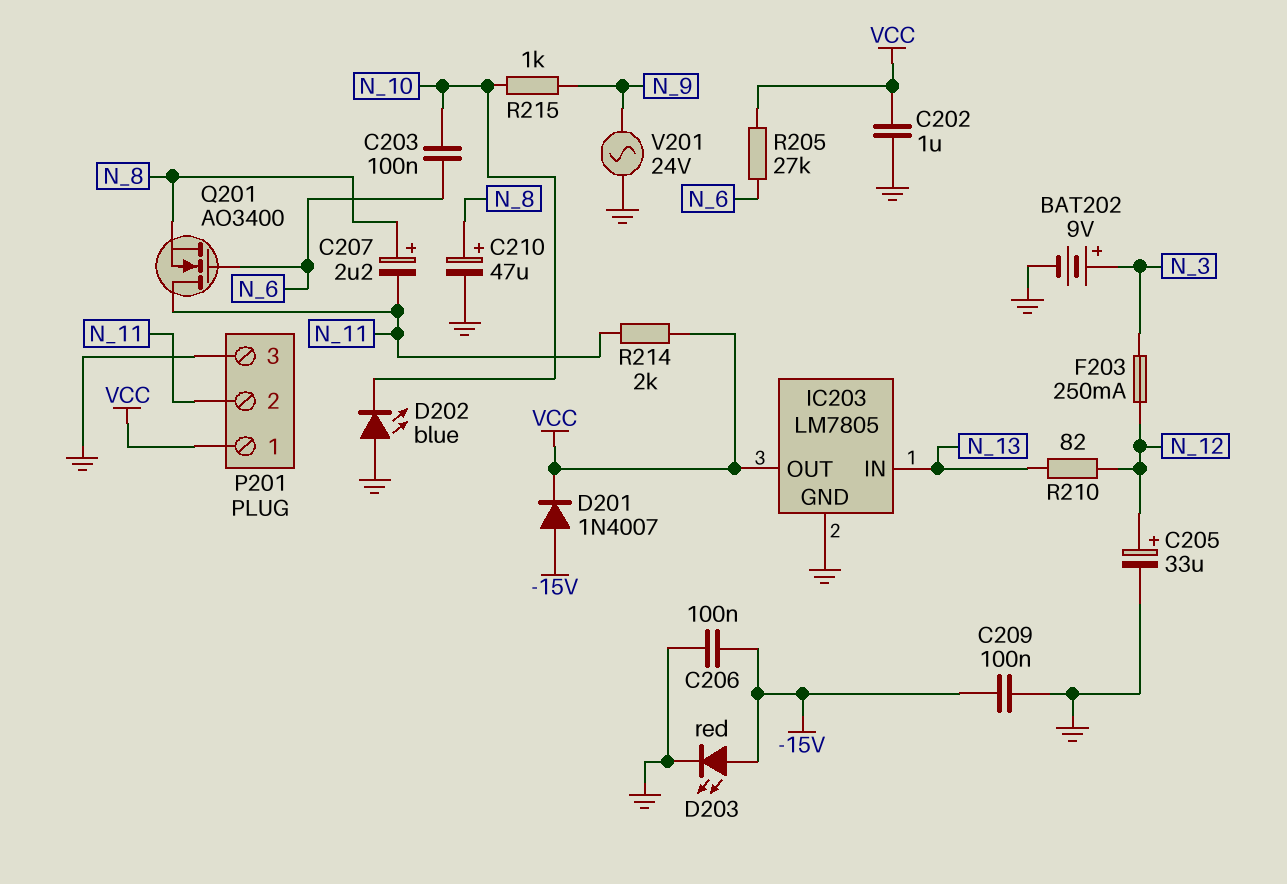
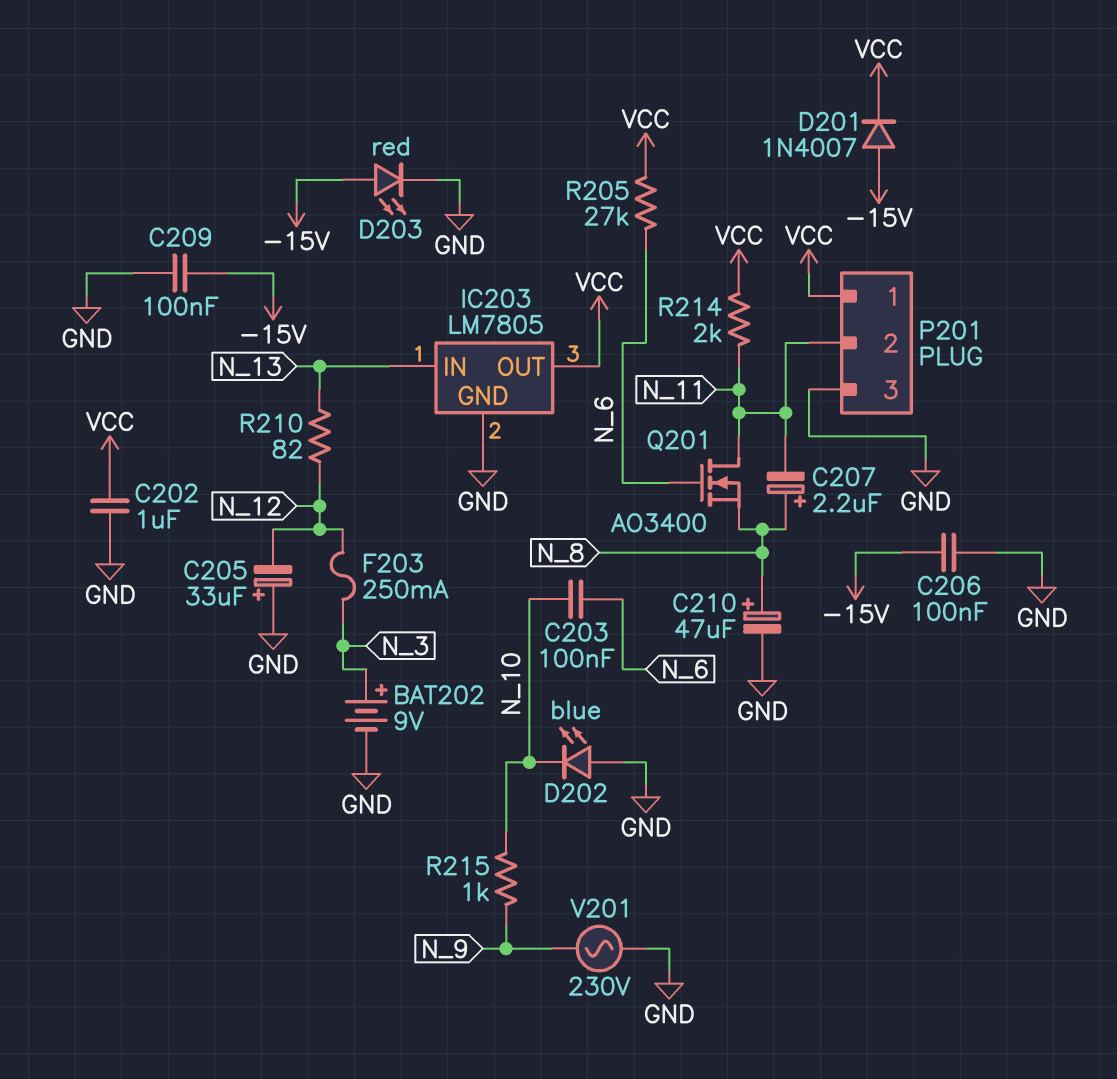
C205: 33uF (plus N_12, minus GND) -> 33uF (plus GND, minus N_12)
V201: AC 24V (GND, N_9) -> AC 230V (GND, N_9)

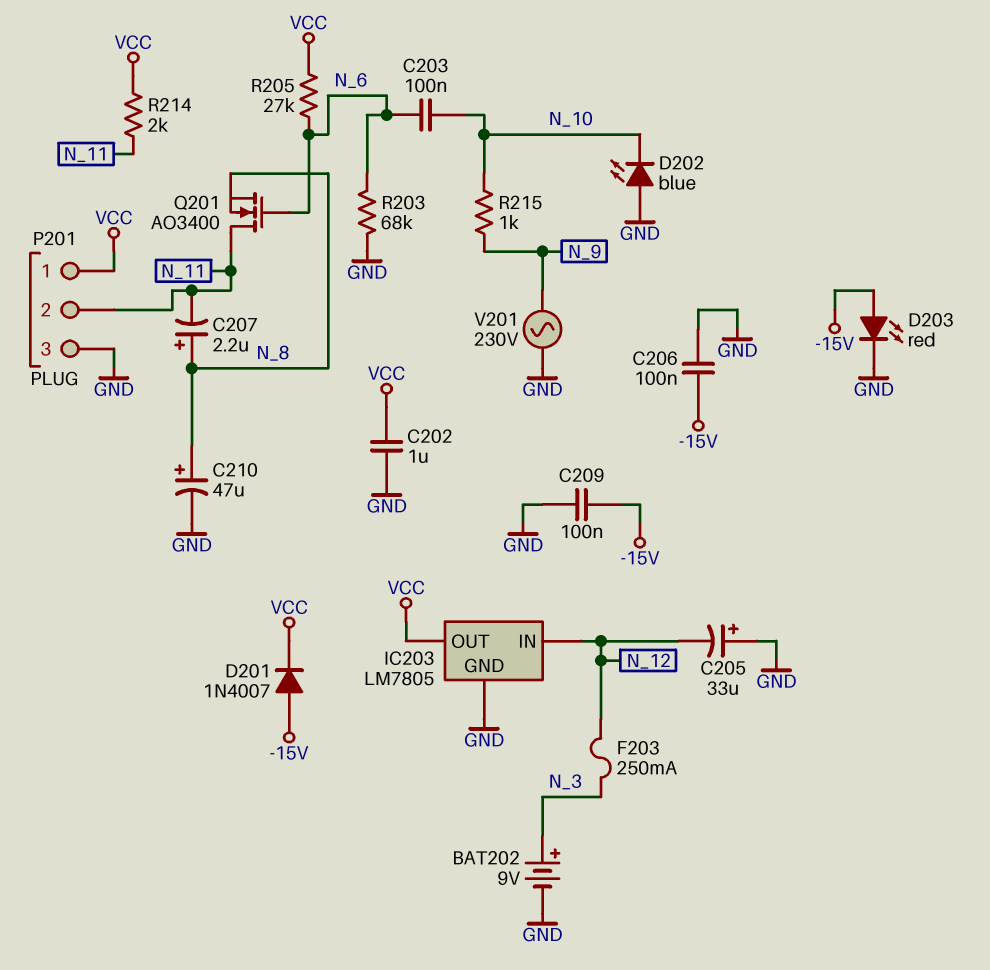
IC203 pin IN: N_13 -> N_12
R203: none -> 68k (GND, N_6)
R210: 82 (N_12, N_13) -> none

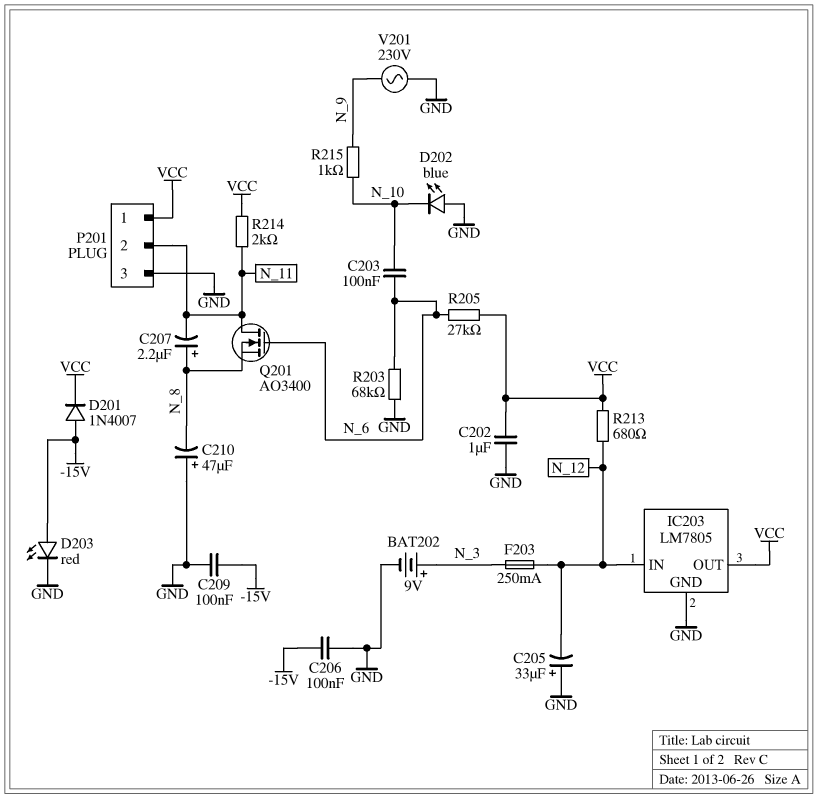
C210: 47uF (plus N_8, minus GND) -> 47uF (plus GND, minus N_8)
R213: none -> 680 (N_12, VCC)

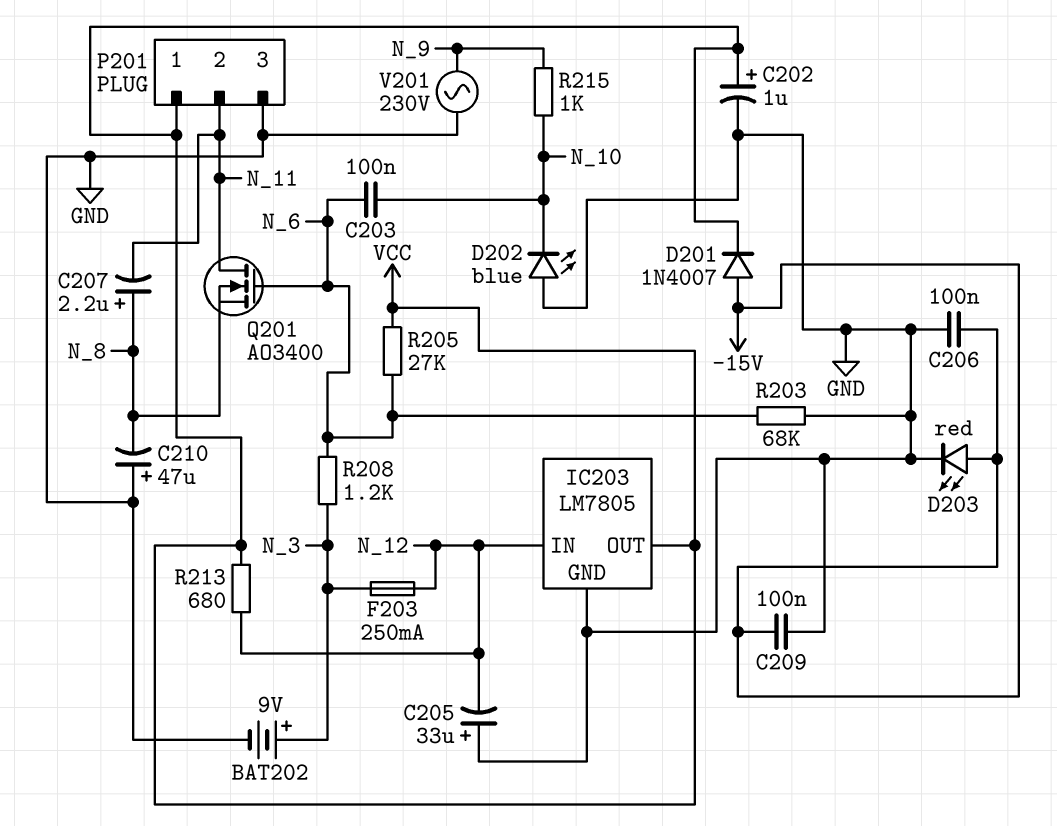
C202: 1uF (GND, VCC) -> 1uF (plus VCC, minus GND)
R208: none -> 1.2k (N_3, N_6)
R214: 2k (N_11, VCC) -> none

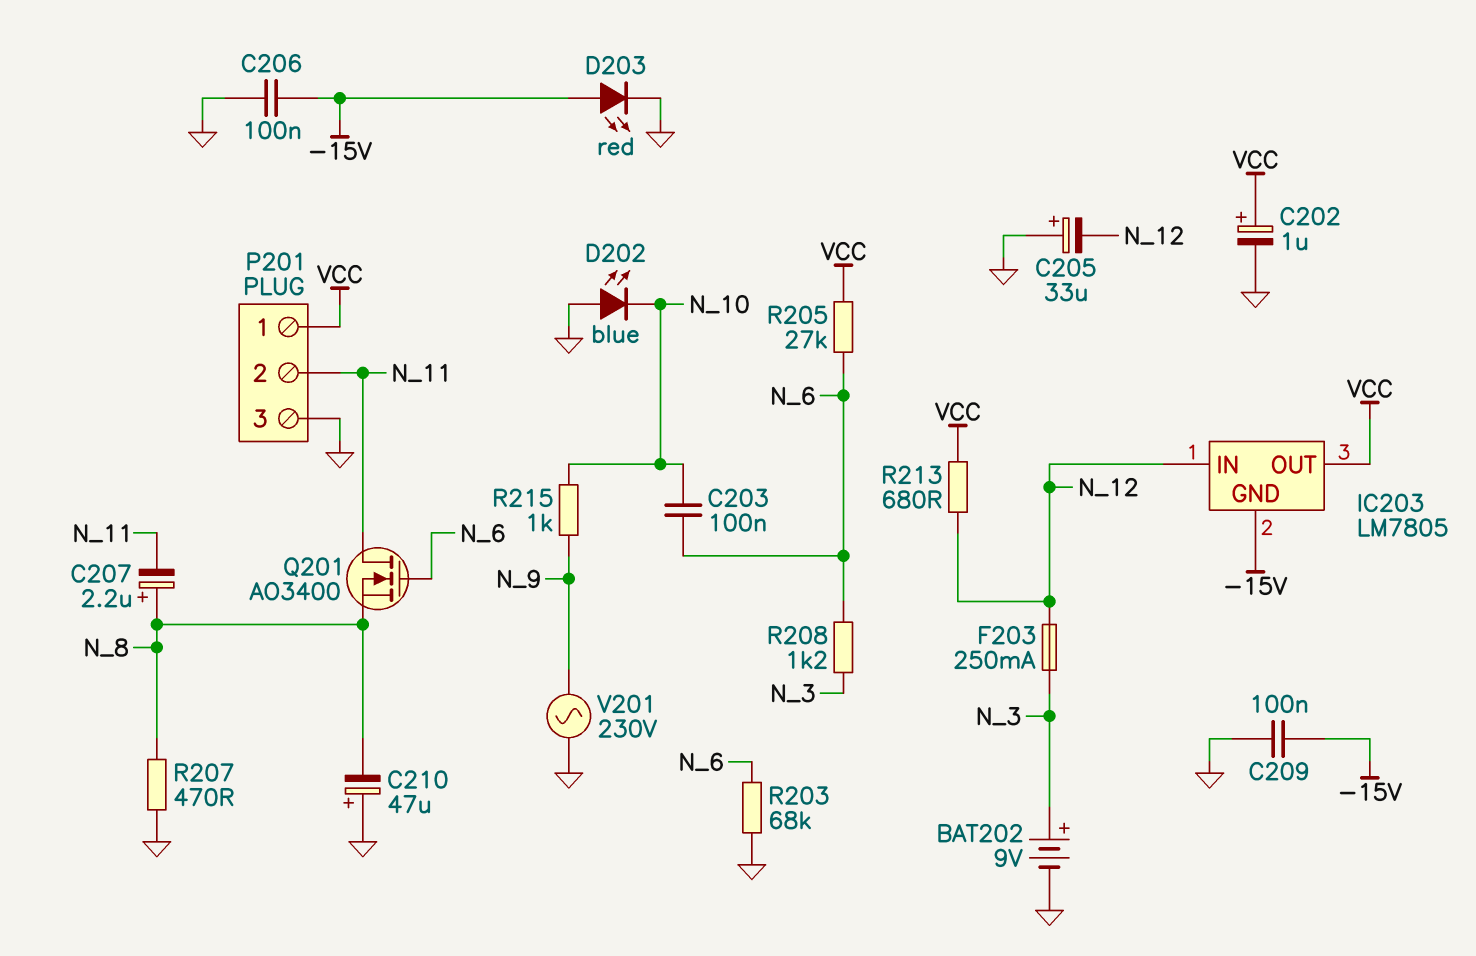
D201: diode 1N4007 (A -15V, K VCC) -> none
IC203 pin GND: GND -> -15V
R207: none -> 470 (GND, N_8)

